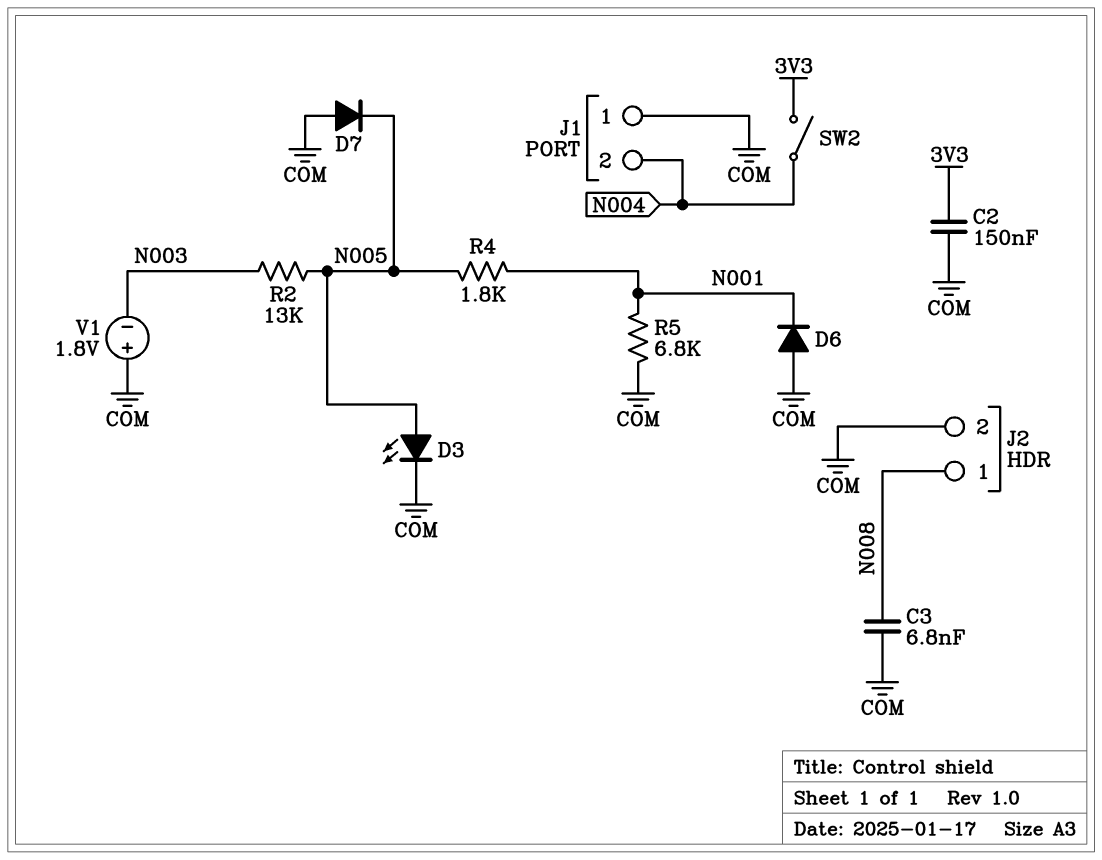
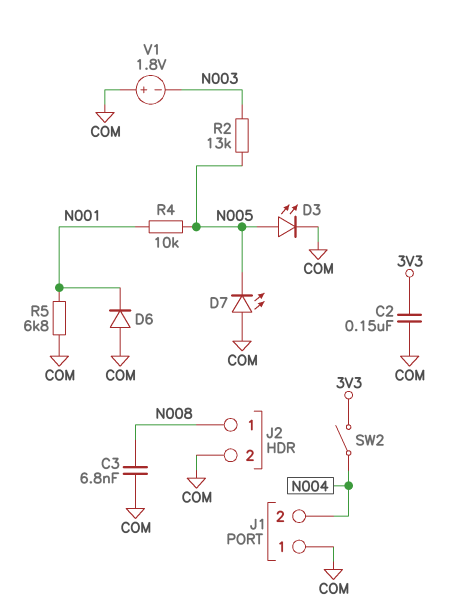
D7: diode (A COM, K N005) -> LED (A COM, K N005)
R4: 1.8k (N001, N005) -> 10k (N001, N005)

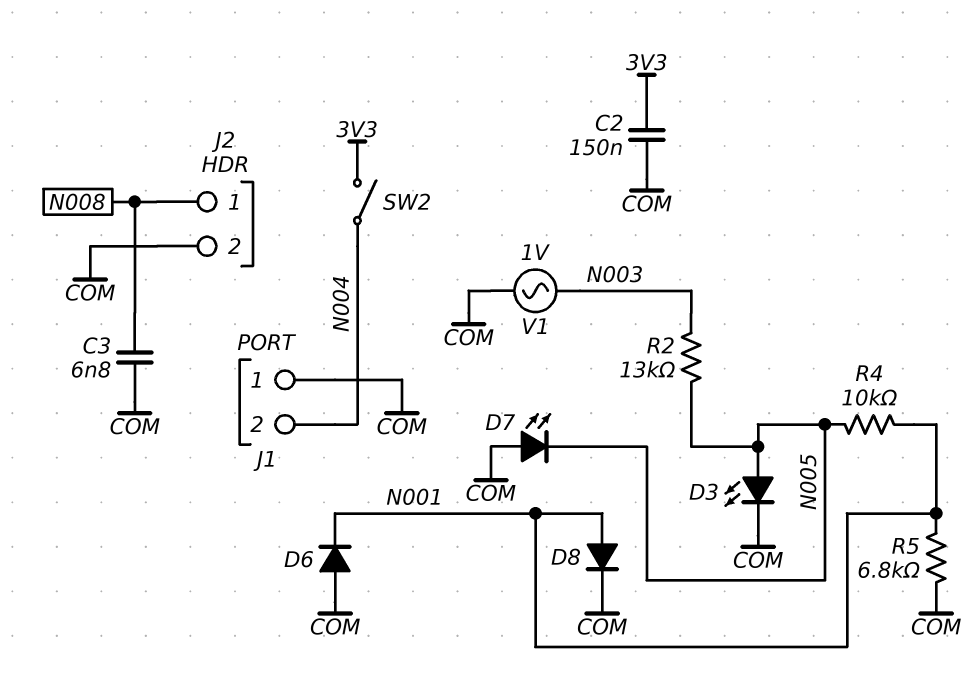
D8: none -> diode (A N001, K COM)
V1: 1.8V (plus COM, minus N003) -> AC 1V (COM, N003)

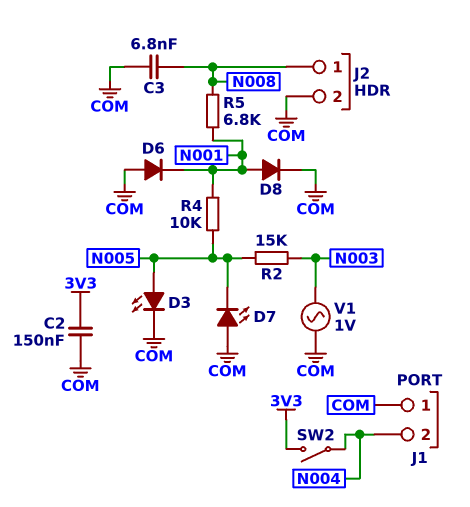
R2: 13k (N003, N005) -> 15k (N003, N005)
R5: 6.8k (COM, N001) -> 6.8k (N001, N008)

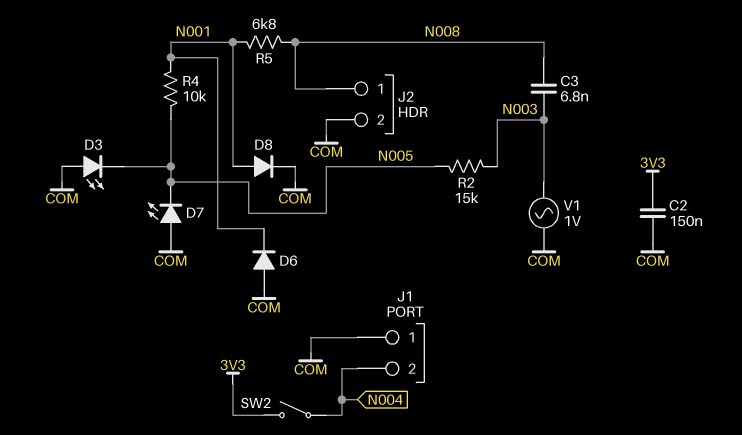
C3: 6.8nF (COM, N008) -> 6.8nF (N003, N008)
D3: LED (A N005, K COM) -> LED (A COM, K N005)

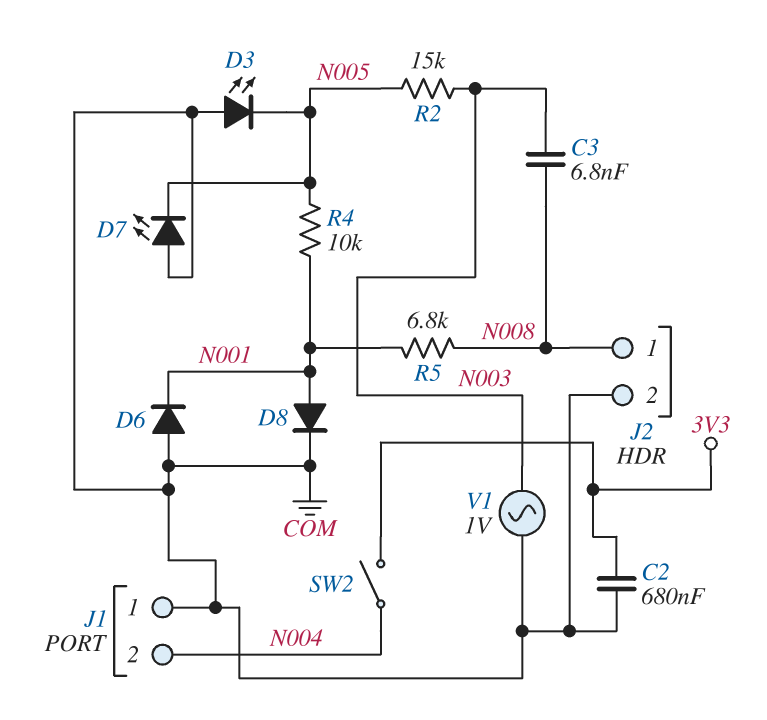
C2: 150nF (3V3, COM) -> 680nF (3V3, COM)

